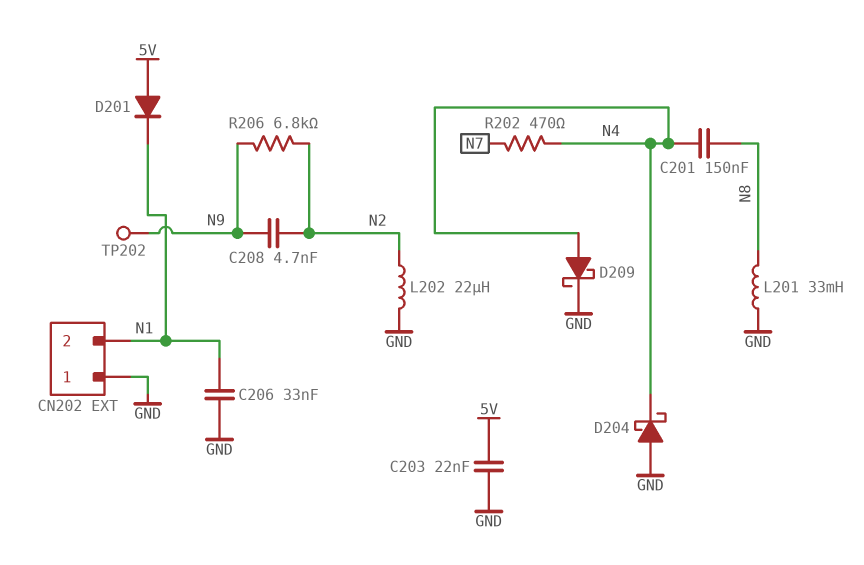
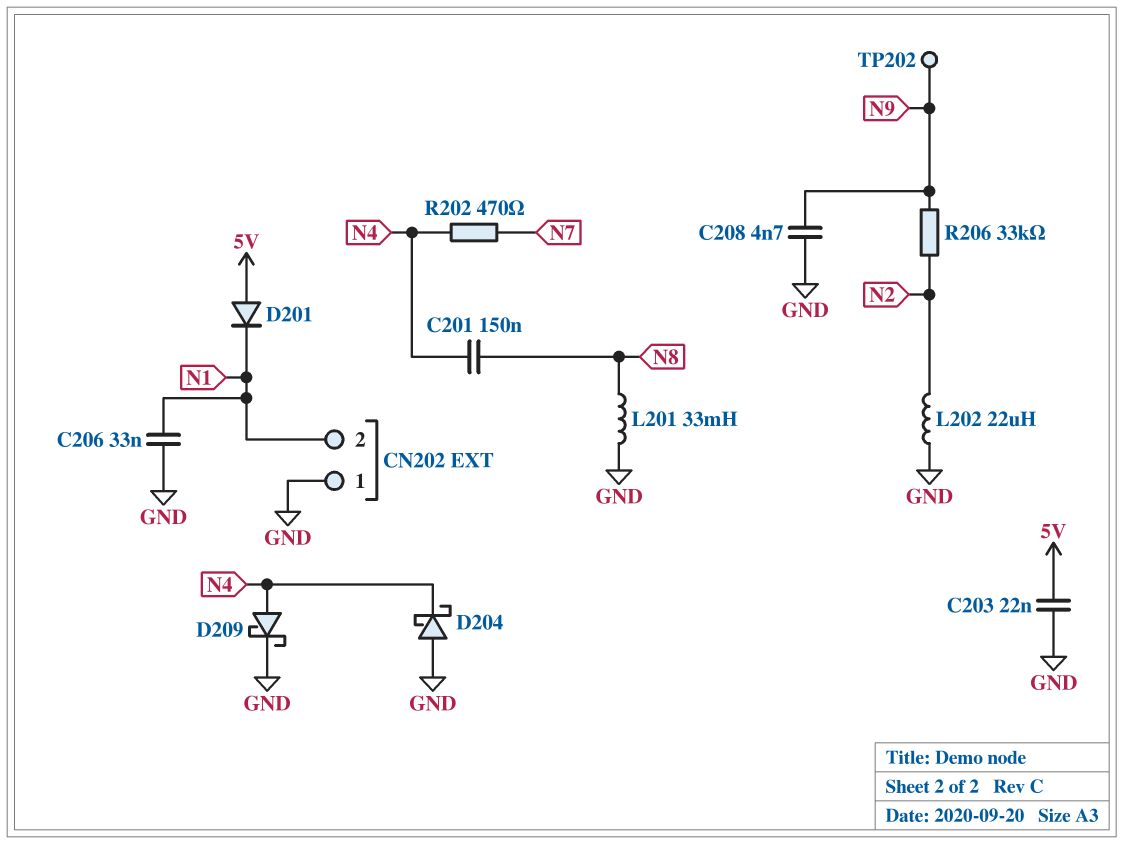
C208: 4.7nF (N2, N9) -> 4.7nF (GND, N9)
R206: 6.8k (N2, N9) -> 33k (N2, N9)

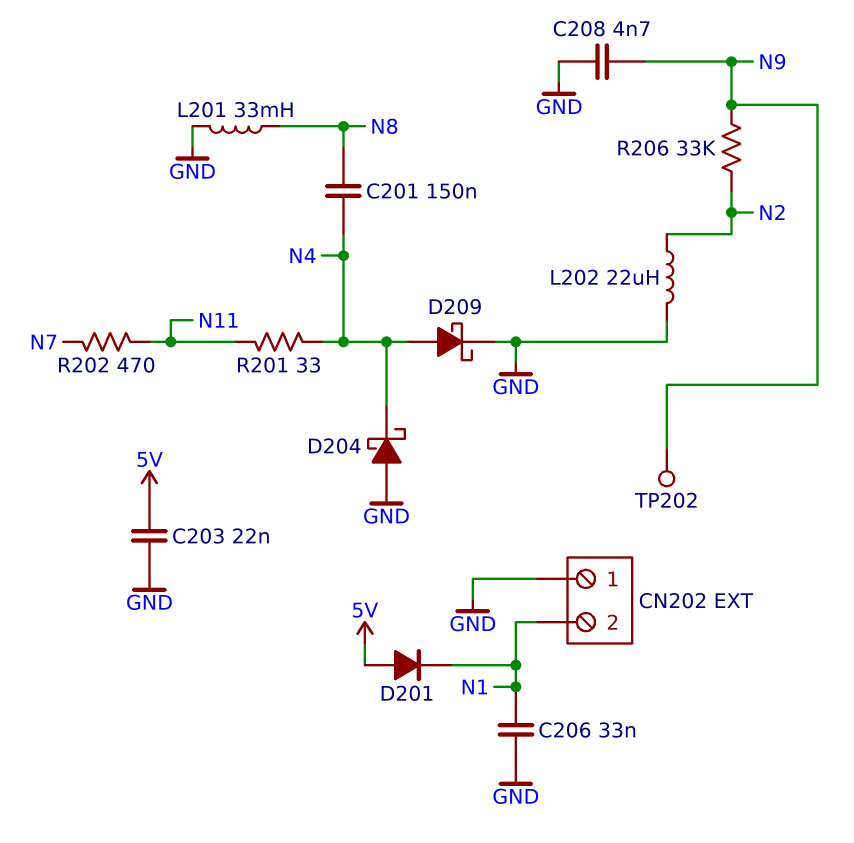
R201: none -> 33 (N4, N11)
R202: 470 (N4, N7) -> 470 (N7, N11)

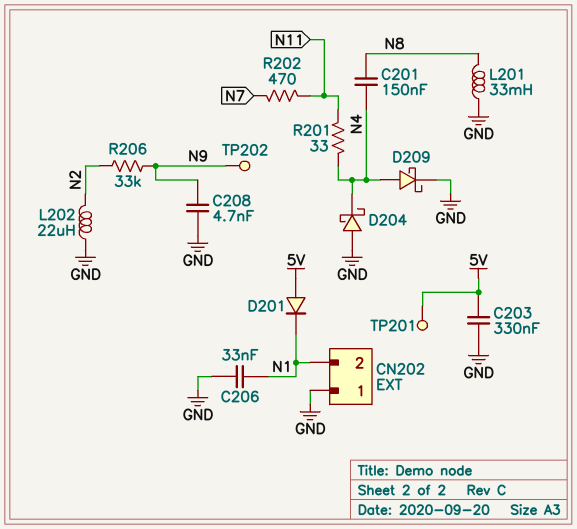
C203: 22nF (5V, GND) -> 330nF (5V, GND)
TP201: none -> test point (5V)

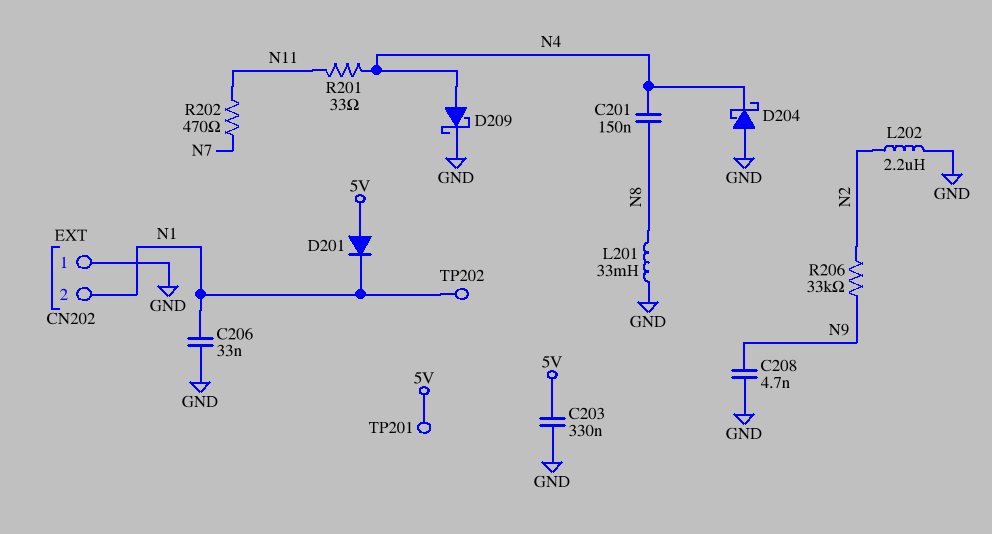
L202: 22uH (GND, N2) -> 2.2uH (GND, N2)
TP202: test point (N9) -> test point (N1)

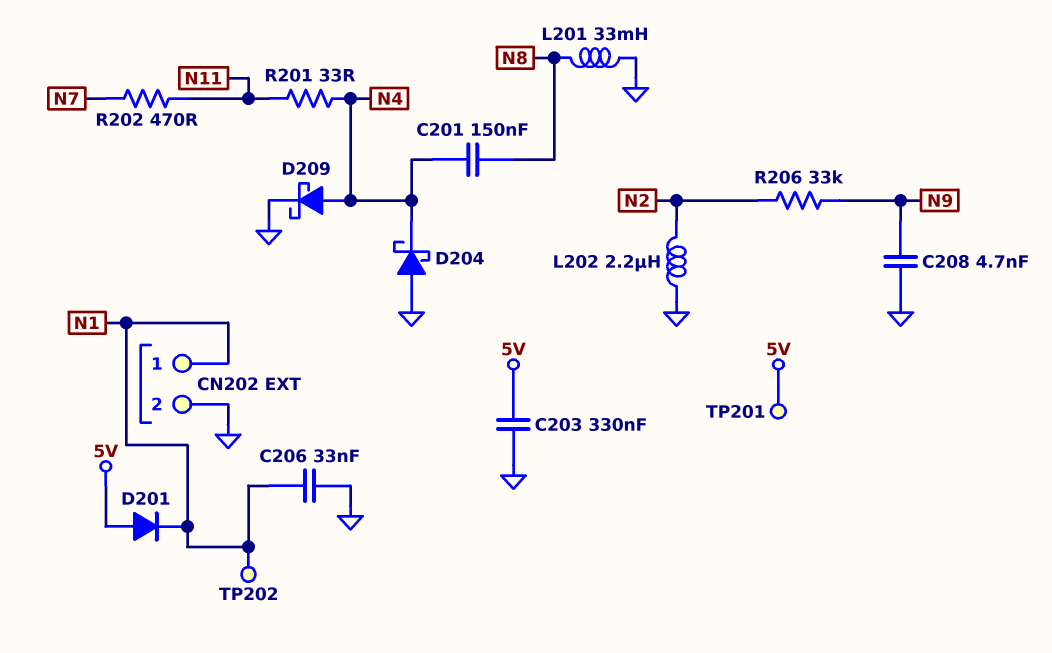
CN202 pin 1: GND -> N1
CN202 pin 2: N1 -> GND

